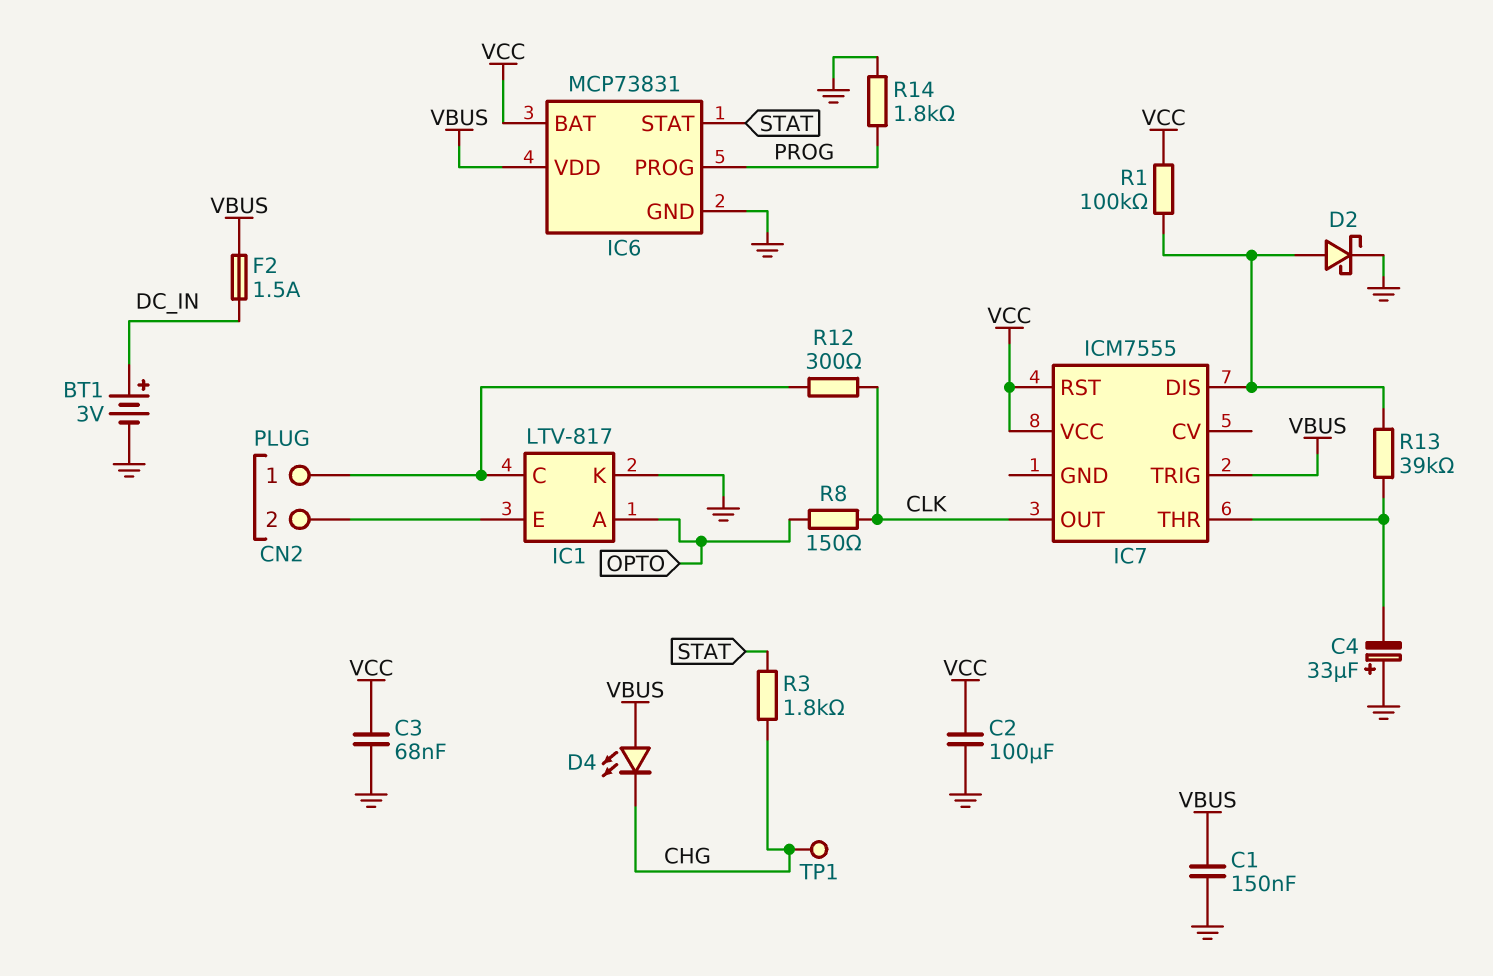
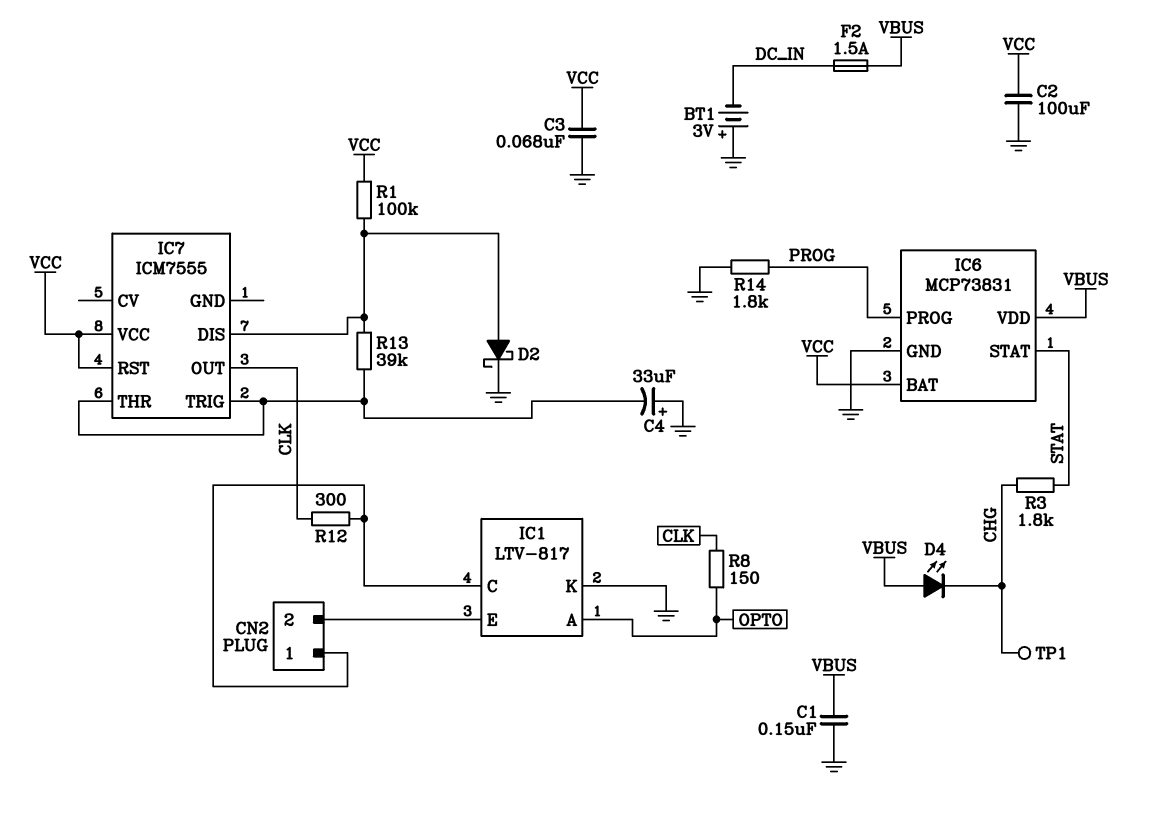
BT1: 3V (plus DC_IN, minus GND) -> 3V (plus GND, minus DC_IN)
IC7 pin TRIG: VBUS -> IC7/THR

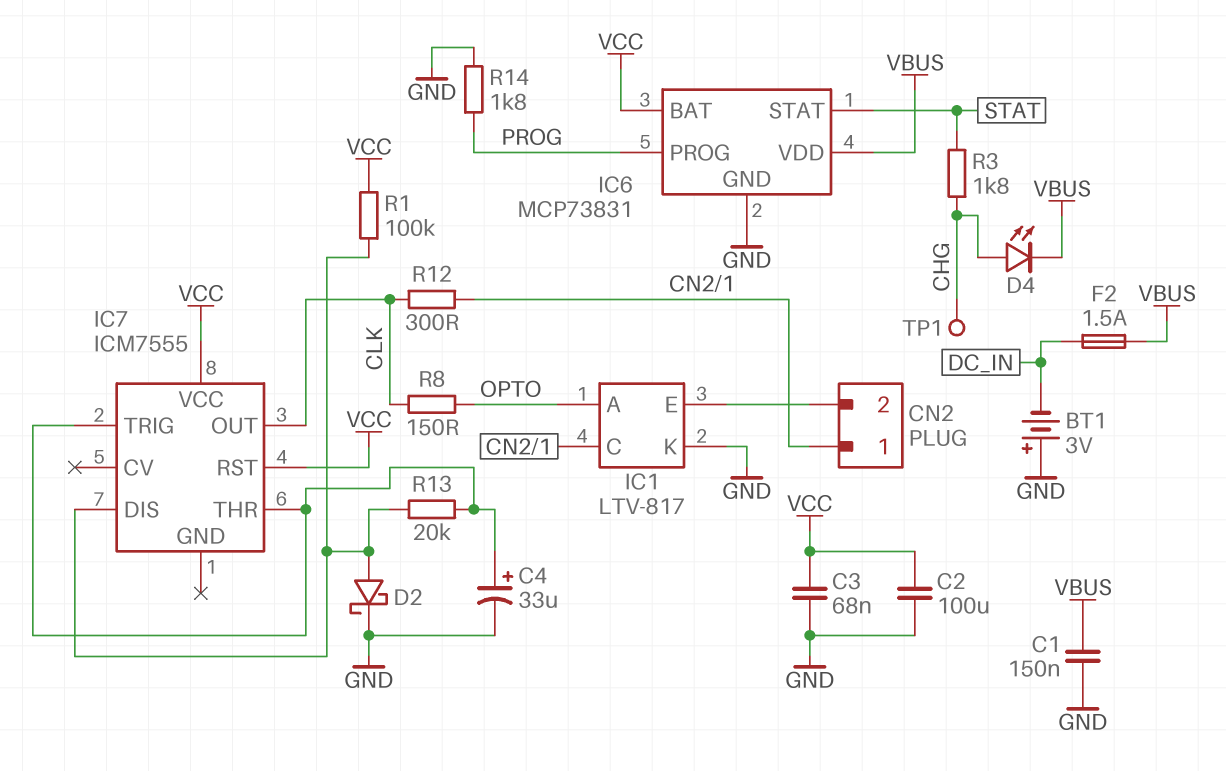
C4: 33uF (plus GND, minus IC7/THR) -> 33uF (plus IC7/THR, minus GND)
D4: LED (A VBUS, K CHG) -> LED (A CHG, K VBUS)
R13: 39k (IC7/DIS, IC7/THR) -> 20k (IC7/DIS, IC7/THR)

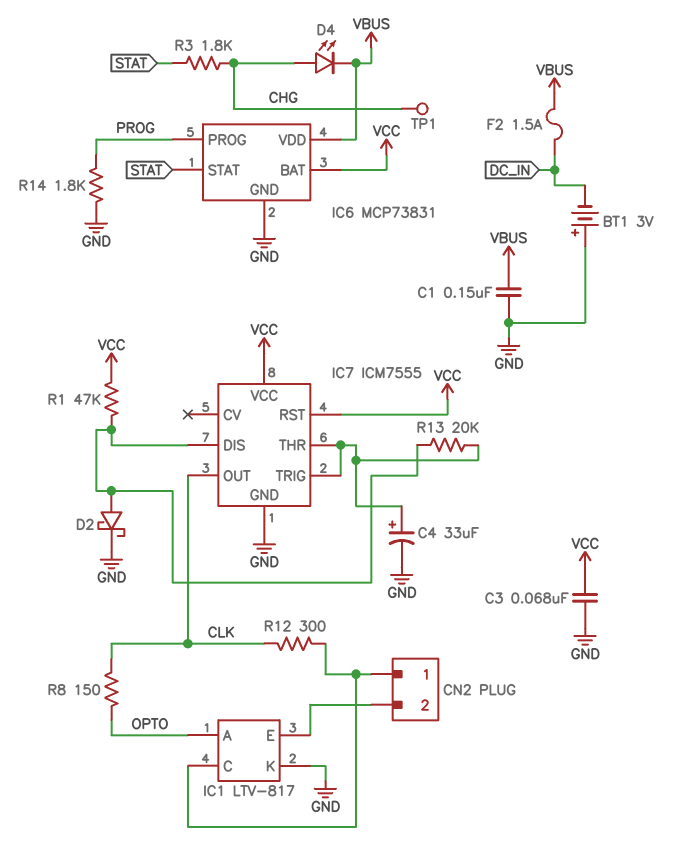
C2: 100uF (GND, VCC) -> none
IC7 pin GND: none -> GND
R1: 100k (IC7/DIS, VCC) -> 47k (IC7/DIS, VCC)

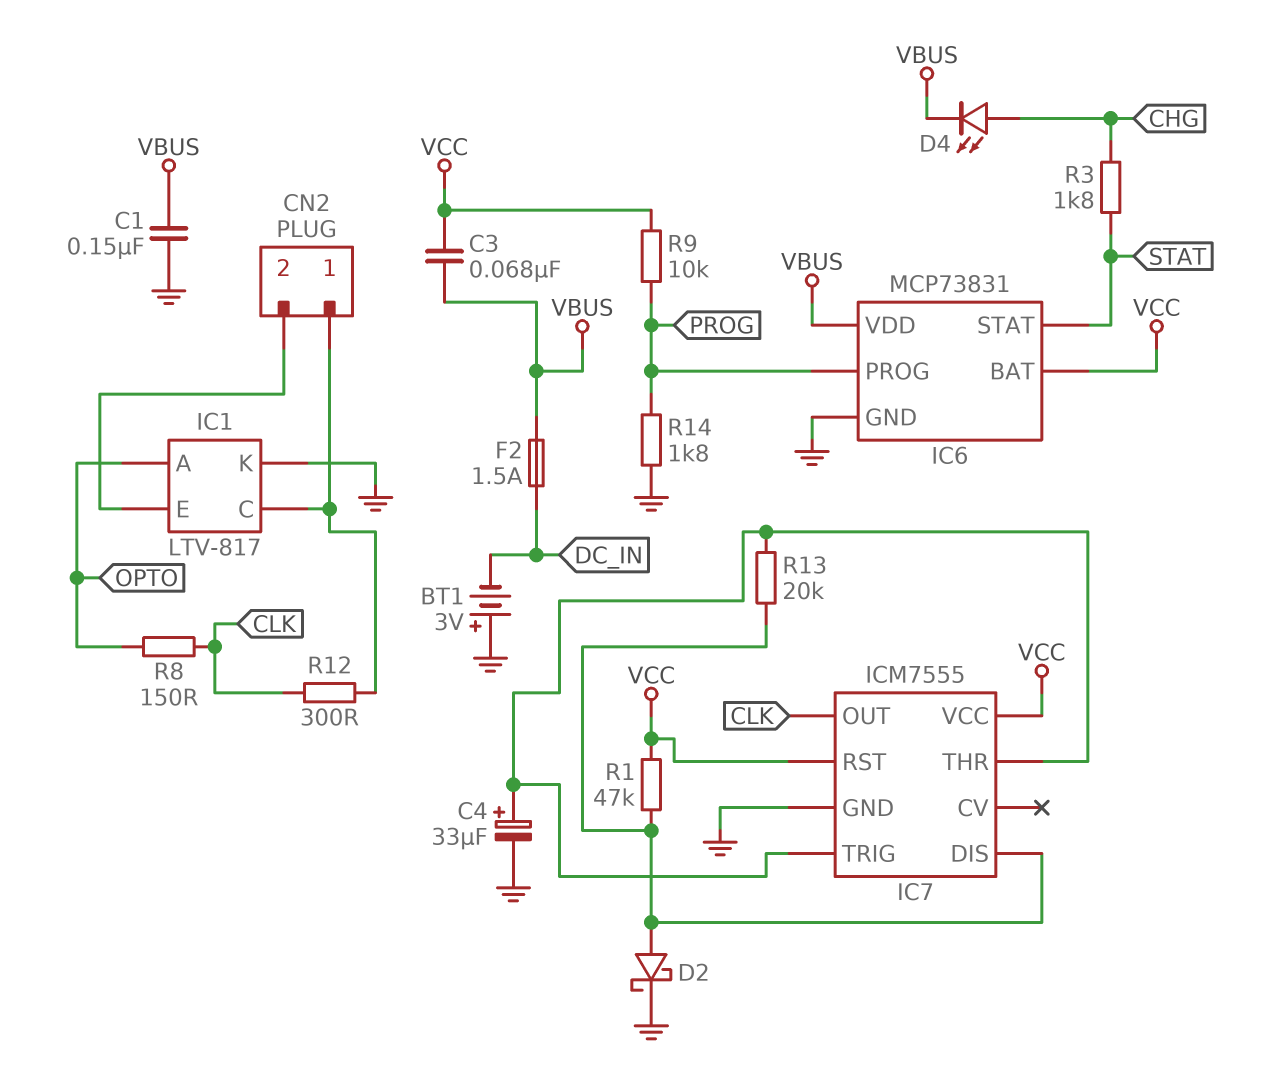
C3: 68nF (GND, VCC) -> 68nF (VBUS, VCC)
R9: none -> 10k (PROG, VCC)
TP1: test point (CHG) -> none

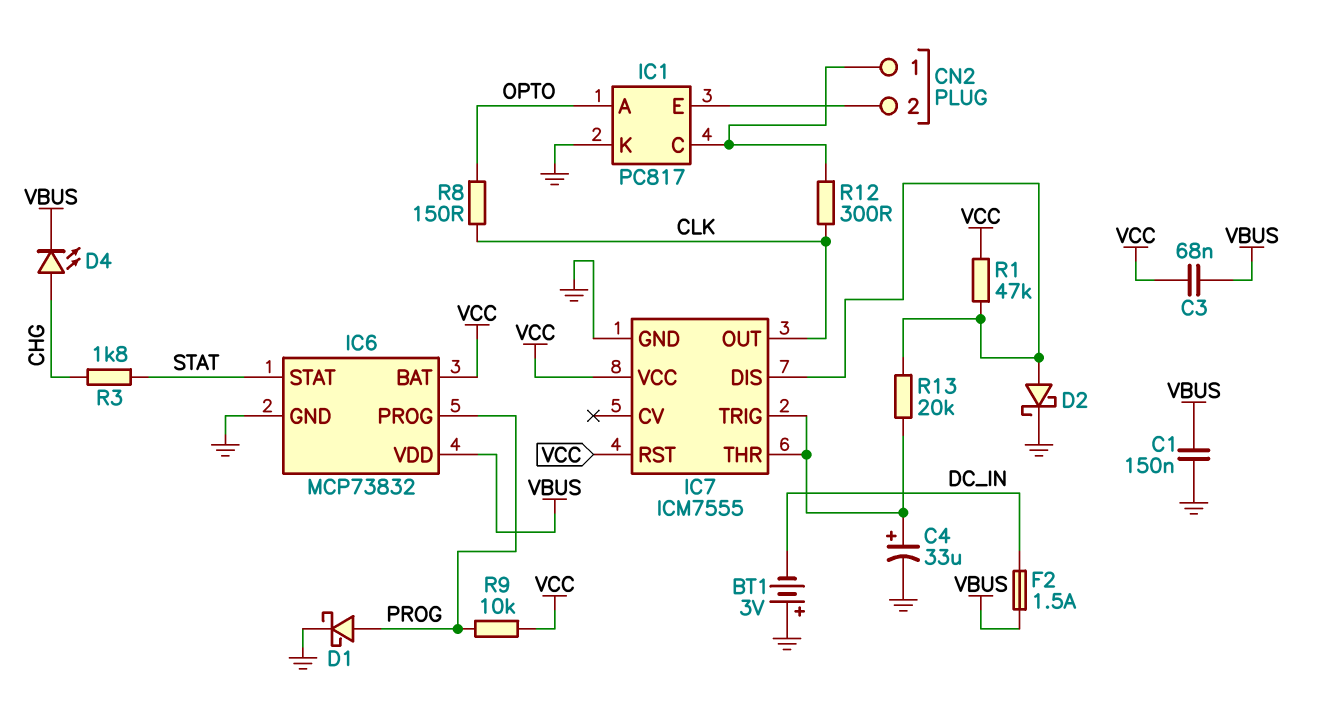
D1: none -> schottky (A PROG, K GND)
IC1: LTV-817 -> PC817
IC6: MCP73831 -> MCP73832
R14: 1.8k (GND, PROG) -> none

